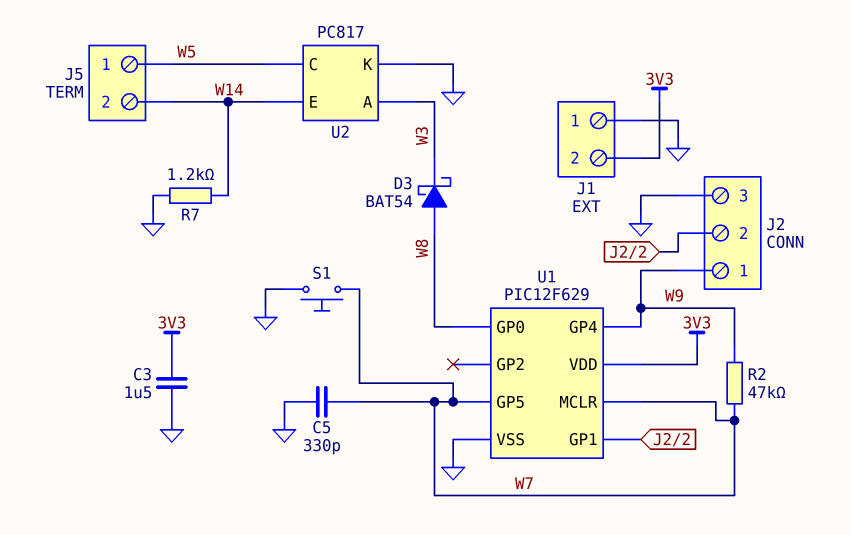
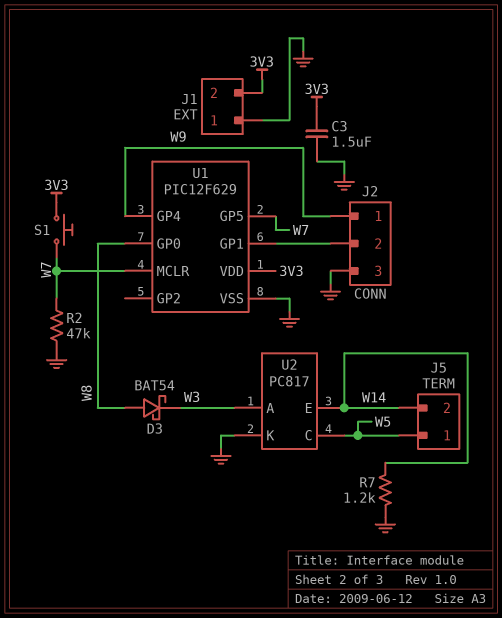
C5: 330pF (GND, W7) -> none
R2: 47k (W7, W9) -> 47k (GND, W7)
S1: button (GND, W7) -> button (3V3, W7)

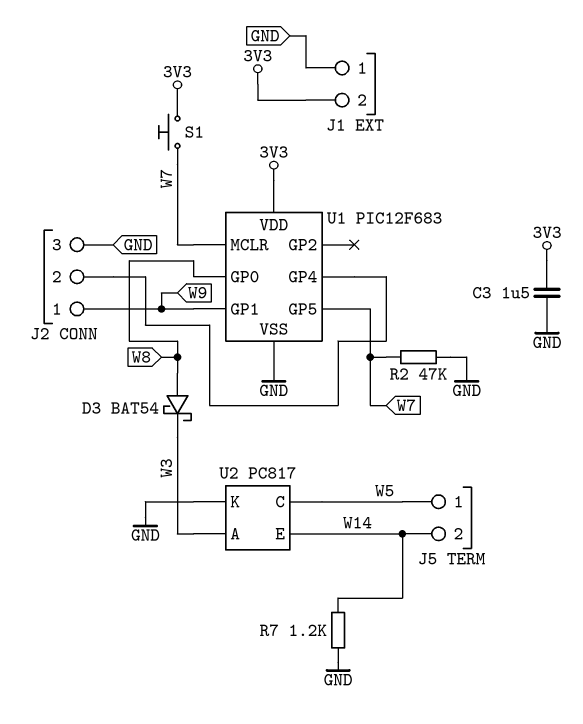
U1: PIC12F629 -> PIC12F683
U1 pin GP1: J2/2 -> W9
U1 pin GP4: W9 -> J2/2

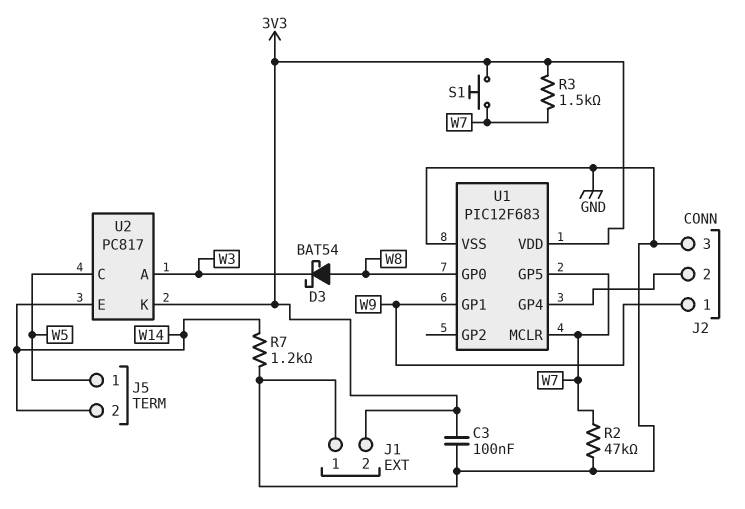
C3: 1.5uF (3V3, GND) -> 100nF (3V3, GND)
R3: none -> 1.5k (3V3, W7)
U2 pin K: GND -> 3V3

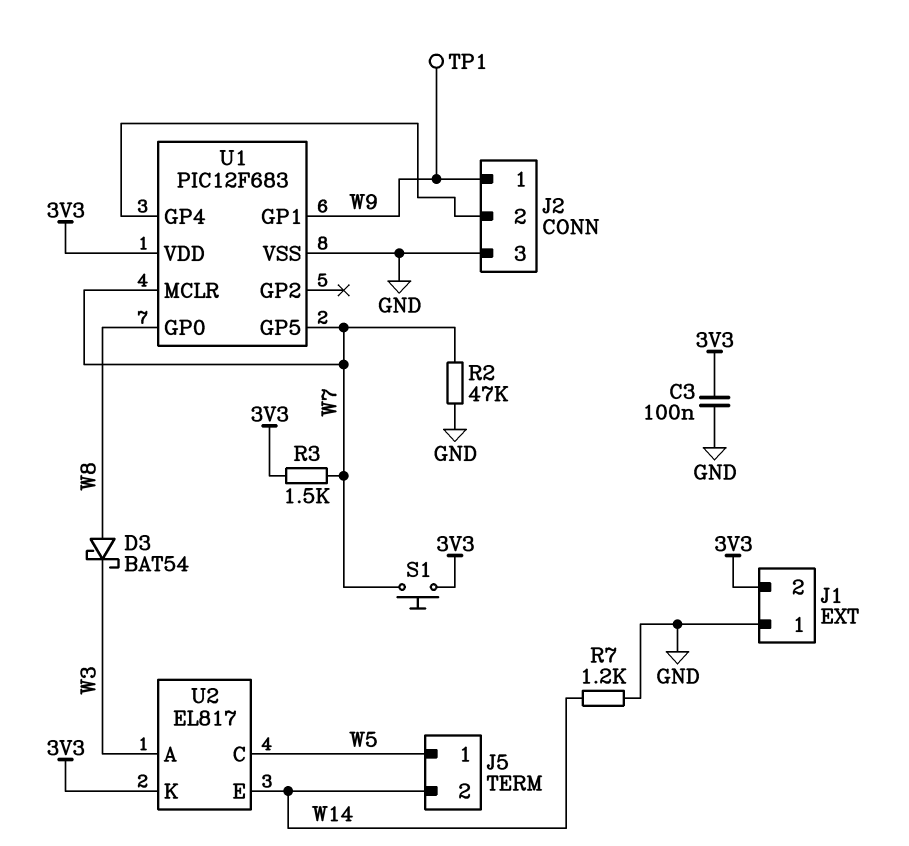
TP1: none -> test point (W9)
U2: PC817 -> EL817

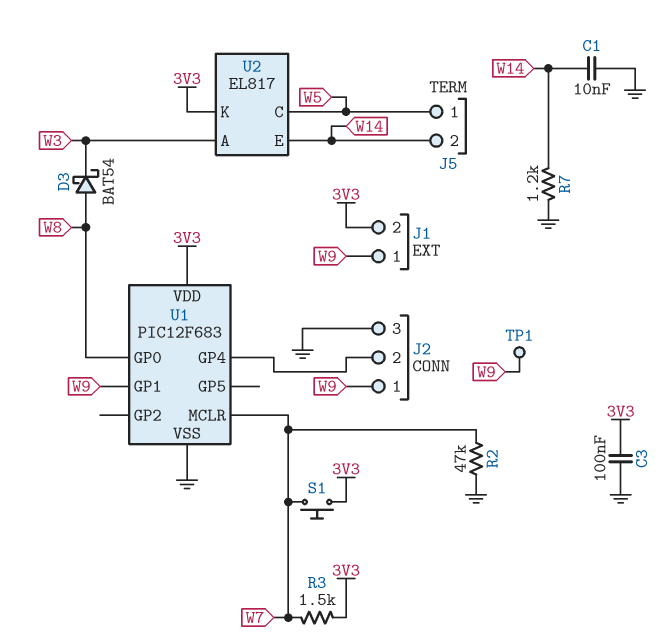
C1: none -> 10nF (GND, W14)
J1 pin 1: GND -> W9
U1 pin GP5: W7 -> none

